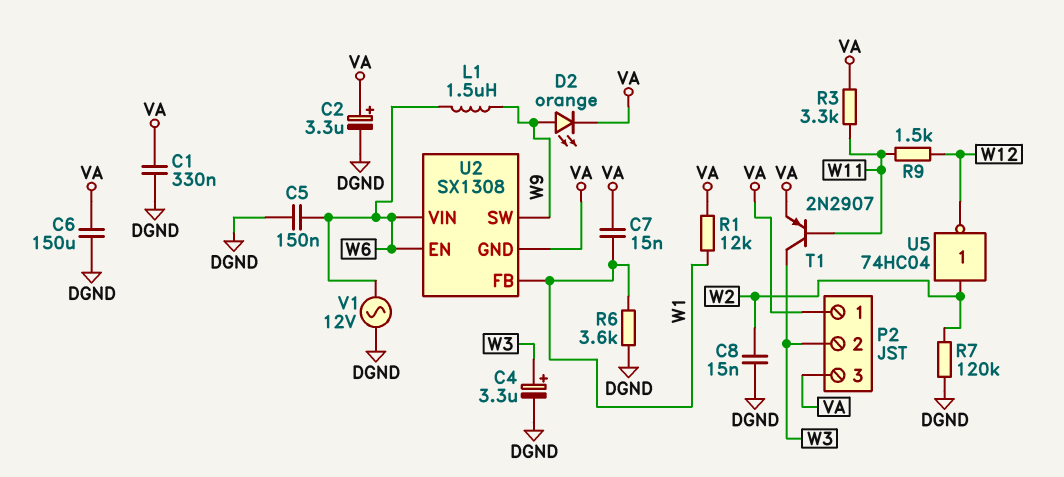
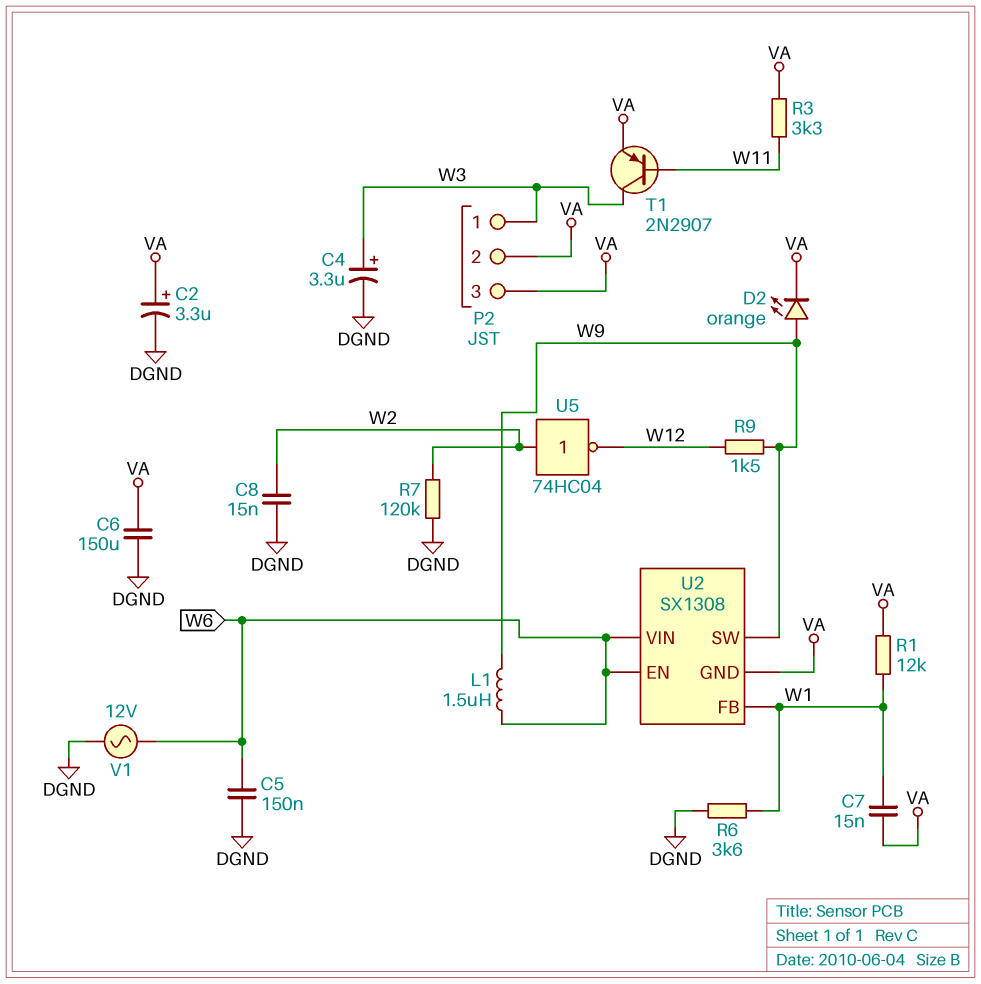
C1: 330nF (DGND, VA) -> none
P2 pin 1: VA -> W3
P2 pin 2: W3 -> VA
R9: 1.5k (W11, W12) -> 1.5k (W9, W12)

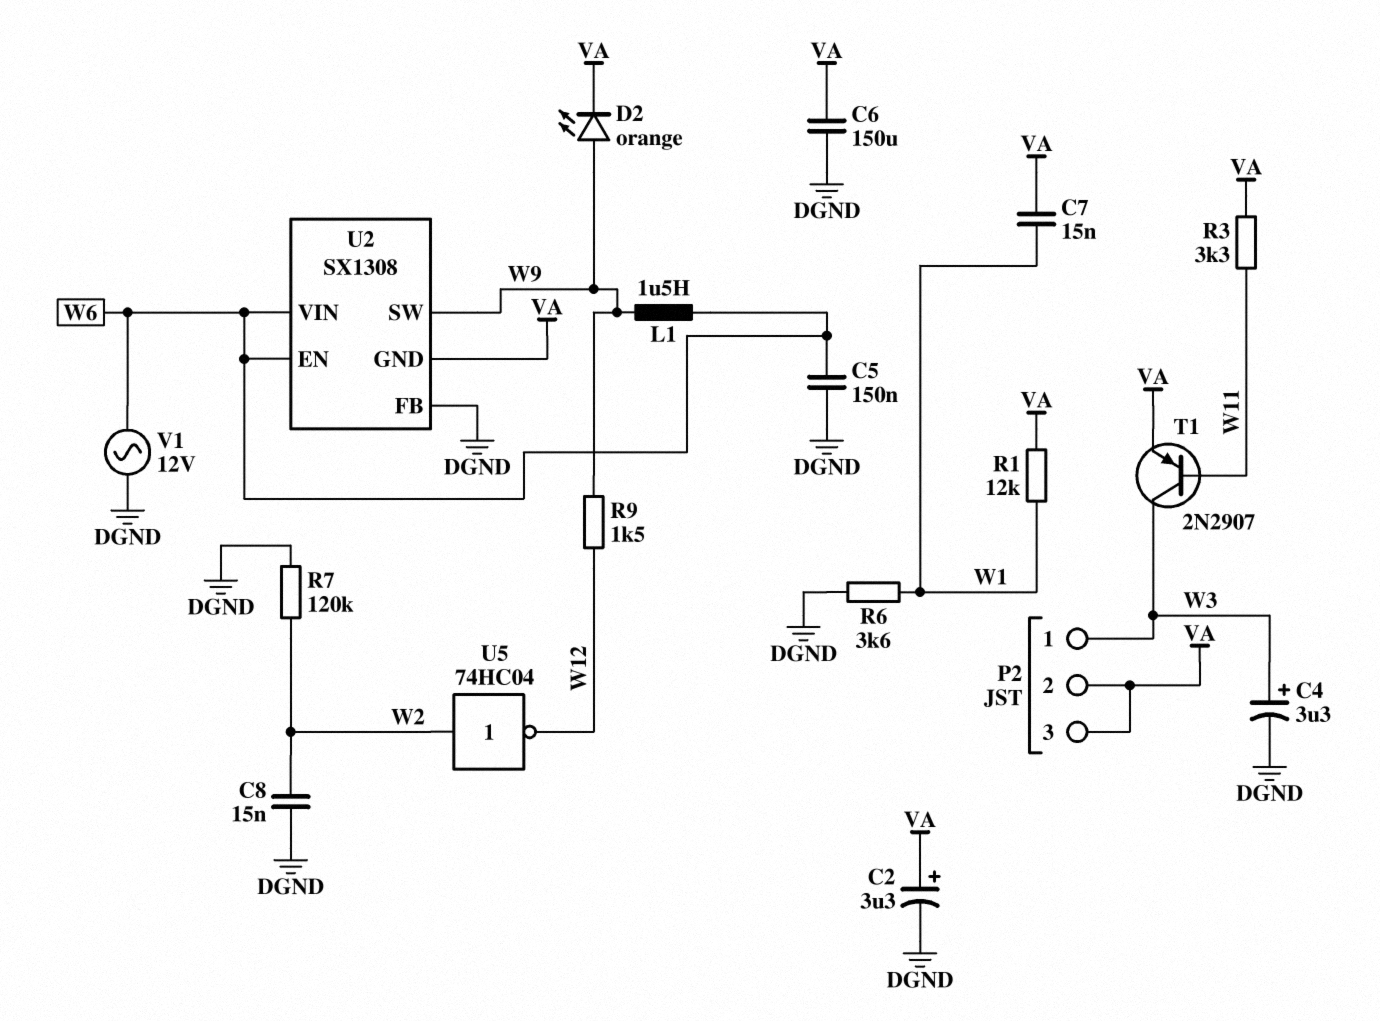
U2 pin FB: W1 -> DGND

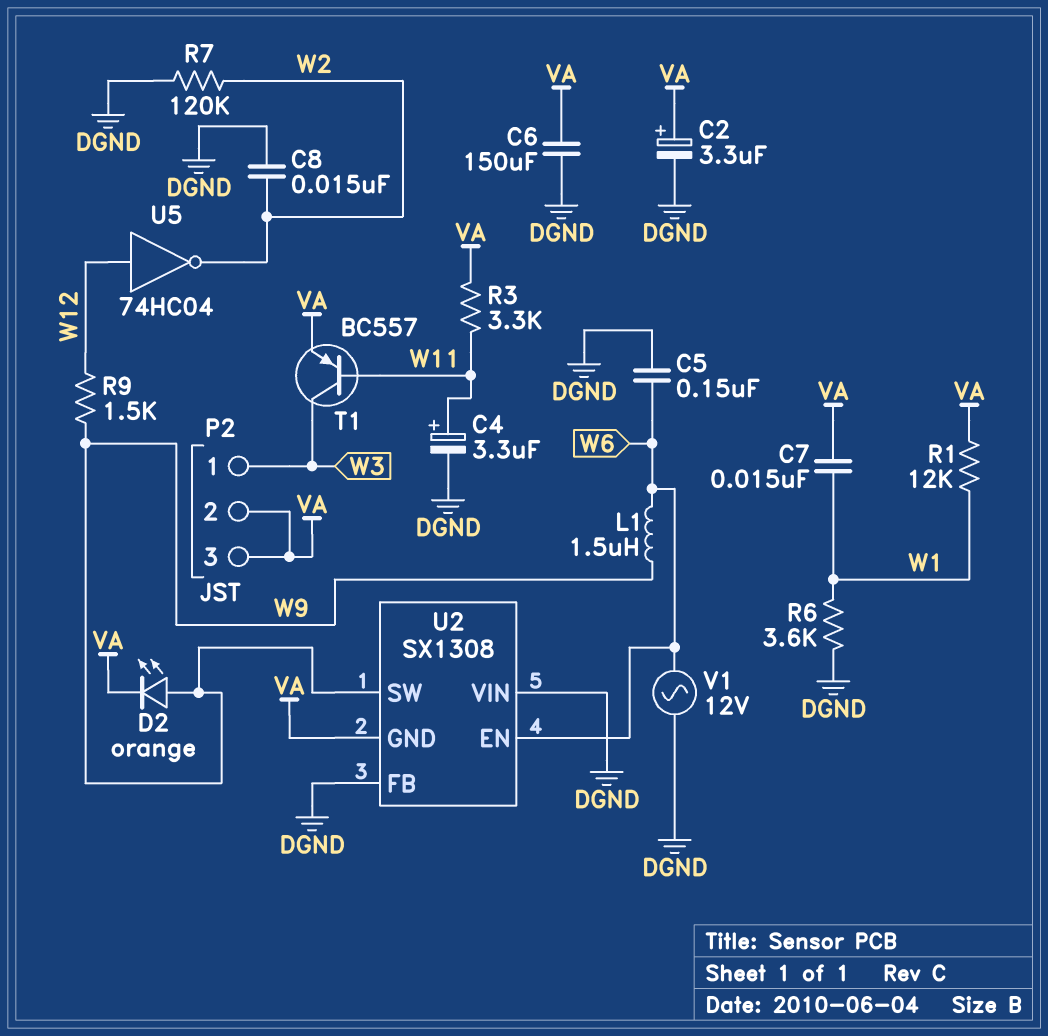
C4: 3.3uF (plus W3, minus DGND) -> 3.3uF (plus W11, minus DGND)
T1: PNP 2N2907 (B W11, C W3, E VA) -> PNP BC557 (B W11, C W3, E VA)
U2 pin VIN: W6 -> DGND
U5: NOT 74HC04 (in W2, out W12) -> NOT 74HC04 (in W12, out W2)

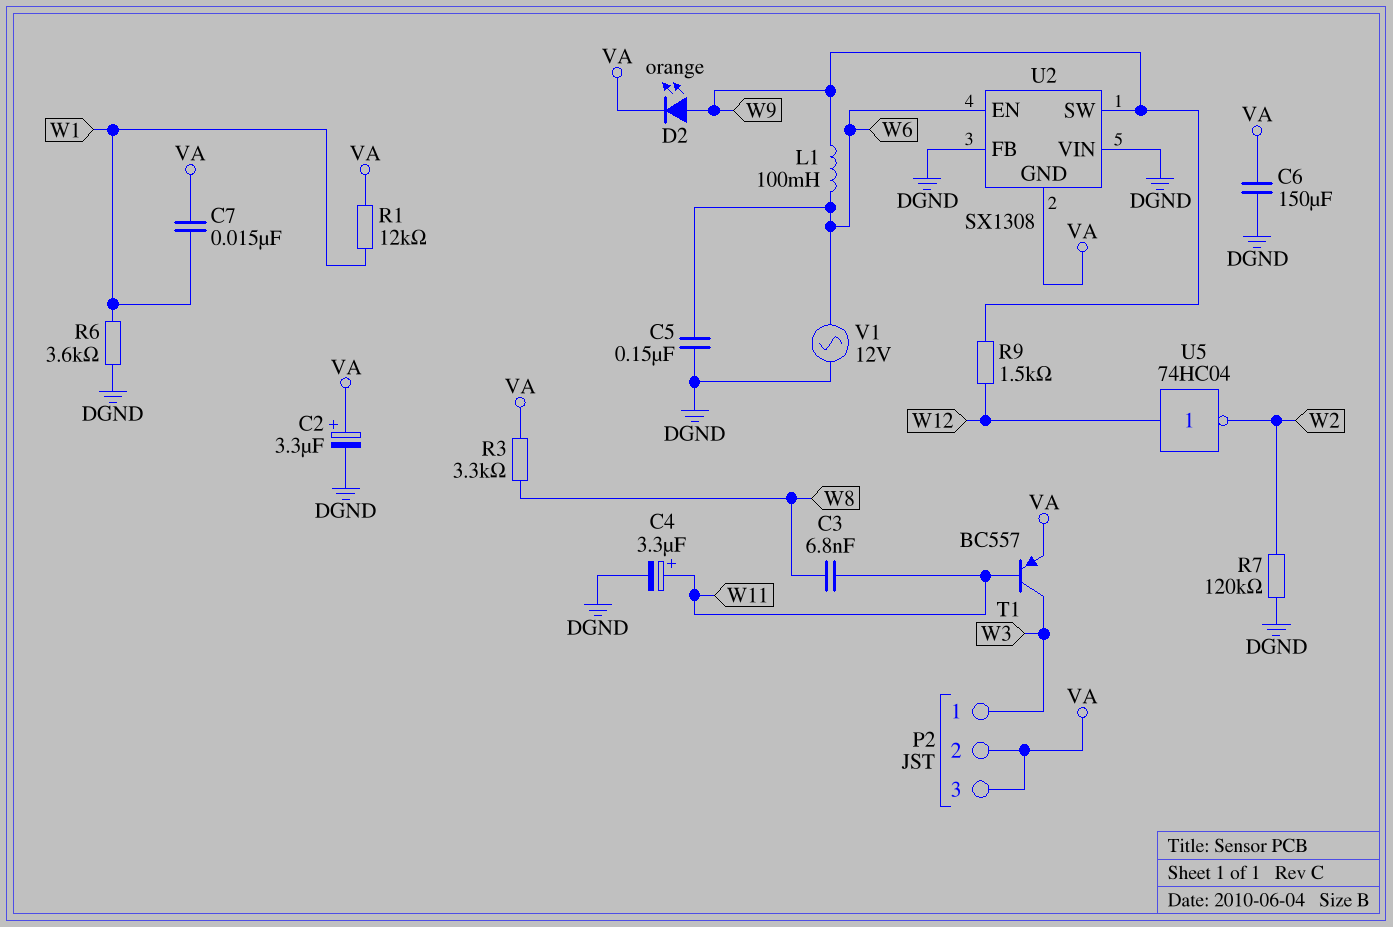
C3: none -> 6.8nF (W8, W11)
C8: 15nF (DGND, W2) -> none
L1: 1.5uH (W6, W9) -> 100mH (W6, W9)
R3: 3.3k (VA, W11) -> 3.3k (VA, W8)

